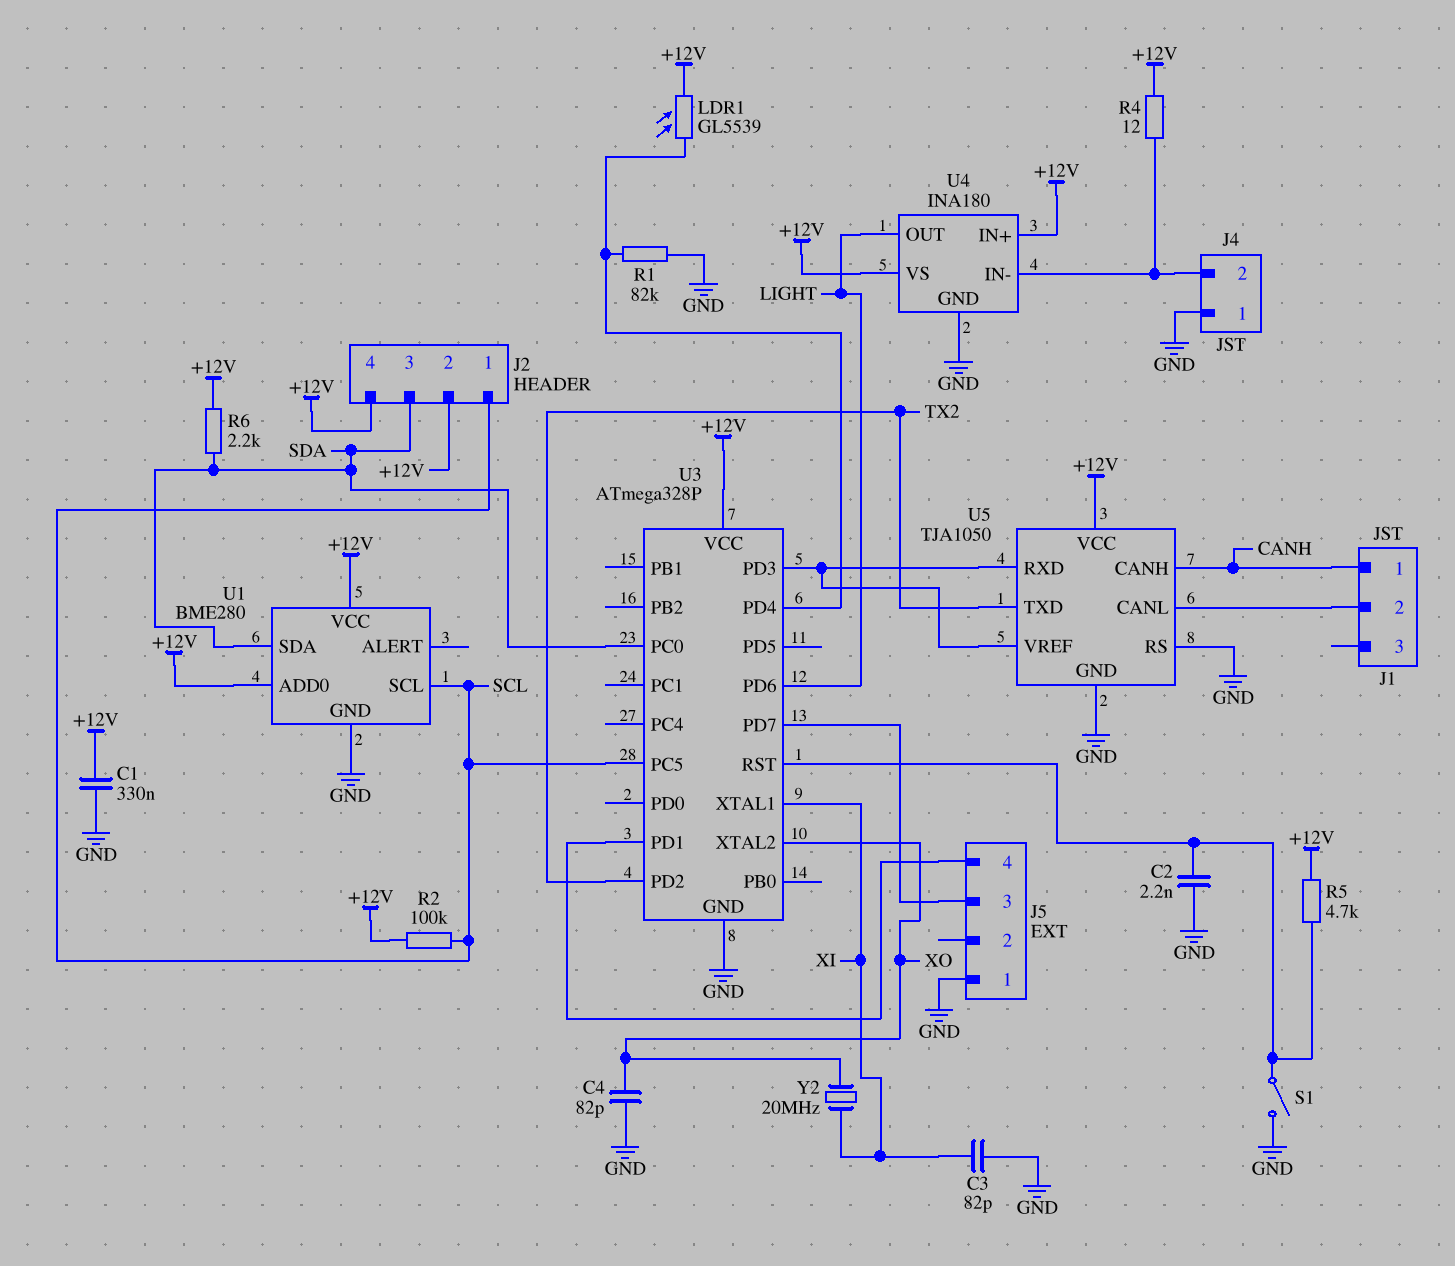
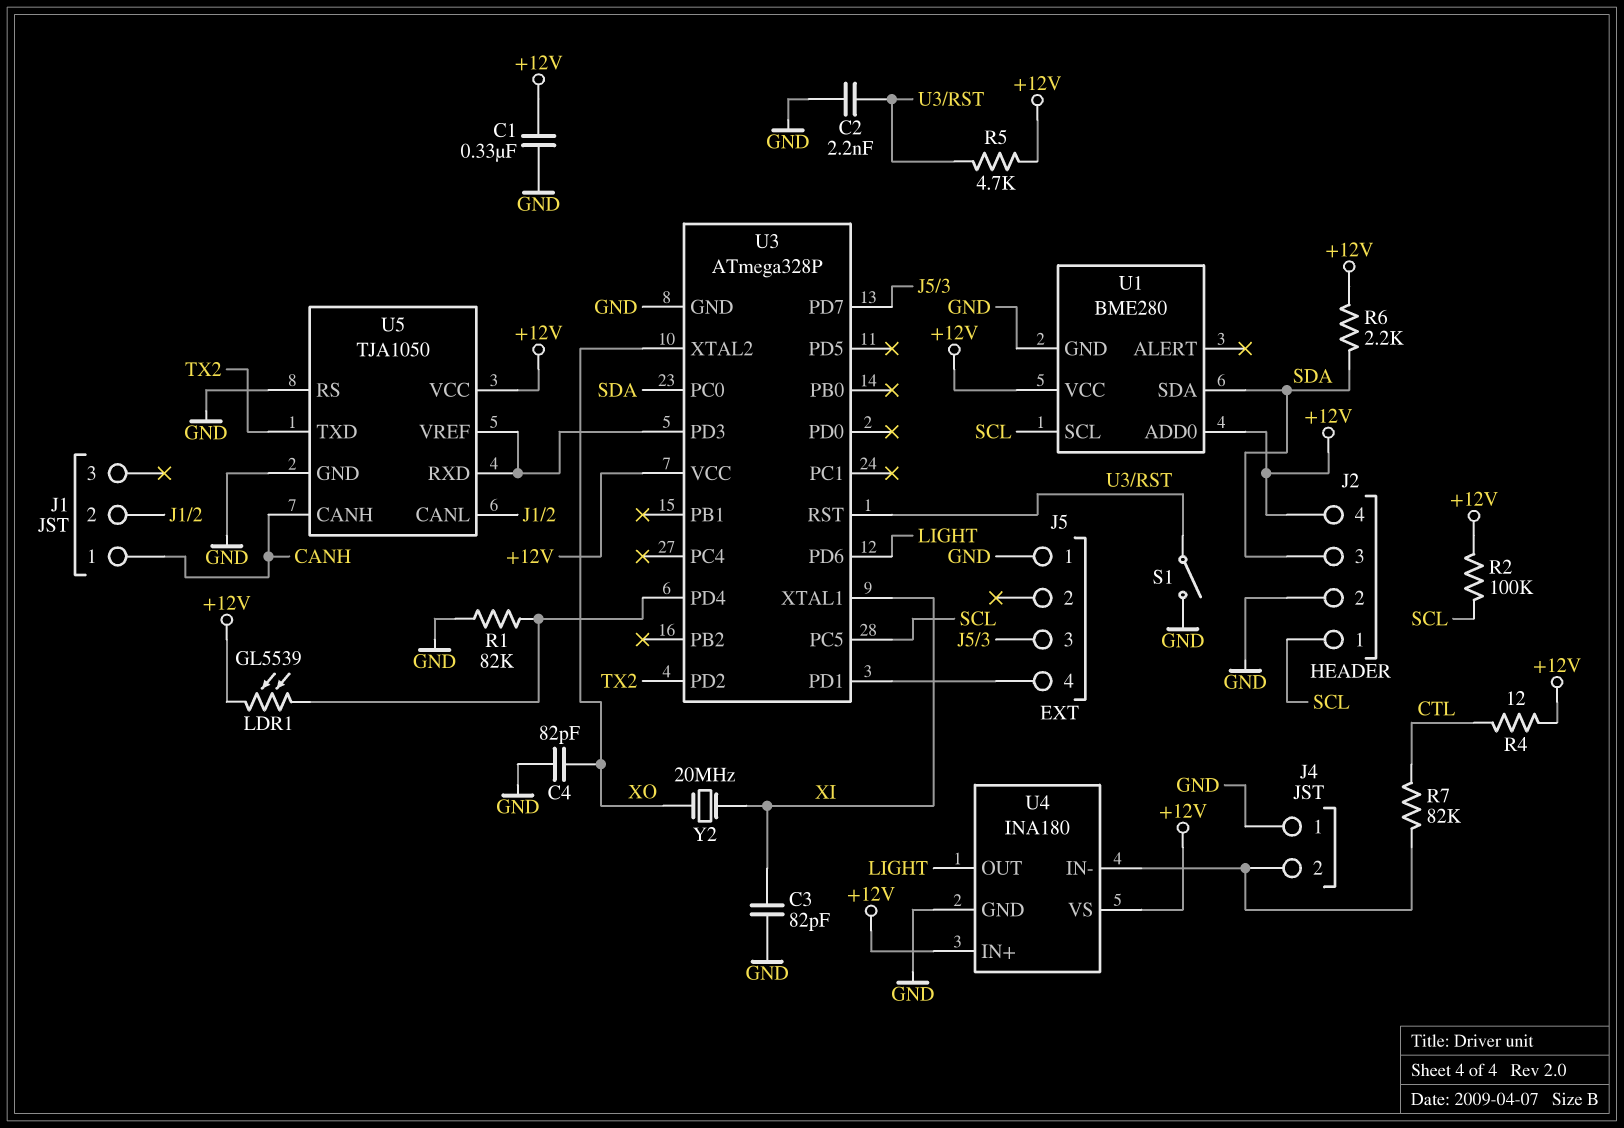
J2 pin 2: +12V -> GND
R4: 12 (+12V, J4/2) -> 12 (+12V, CTL)
R7: none -> 82k (CTL, J4/2)

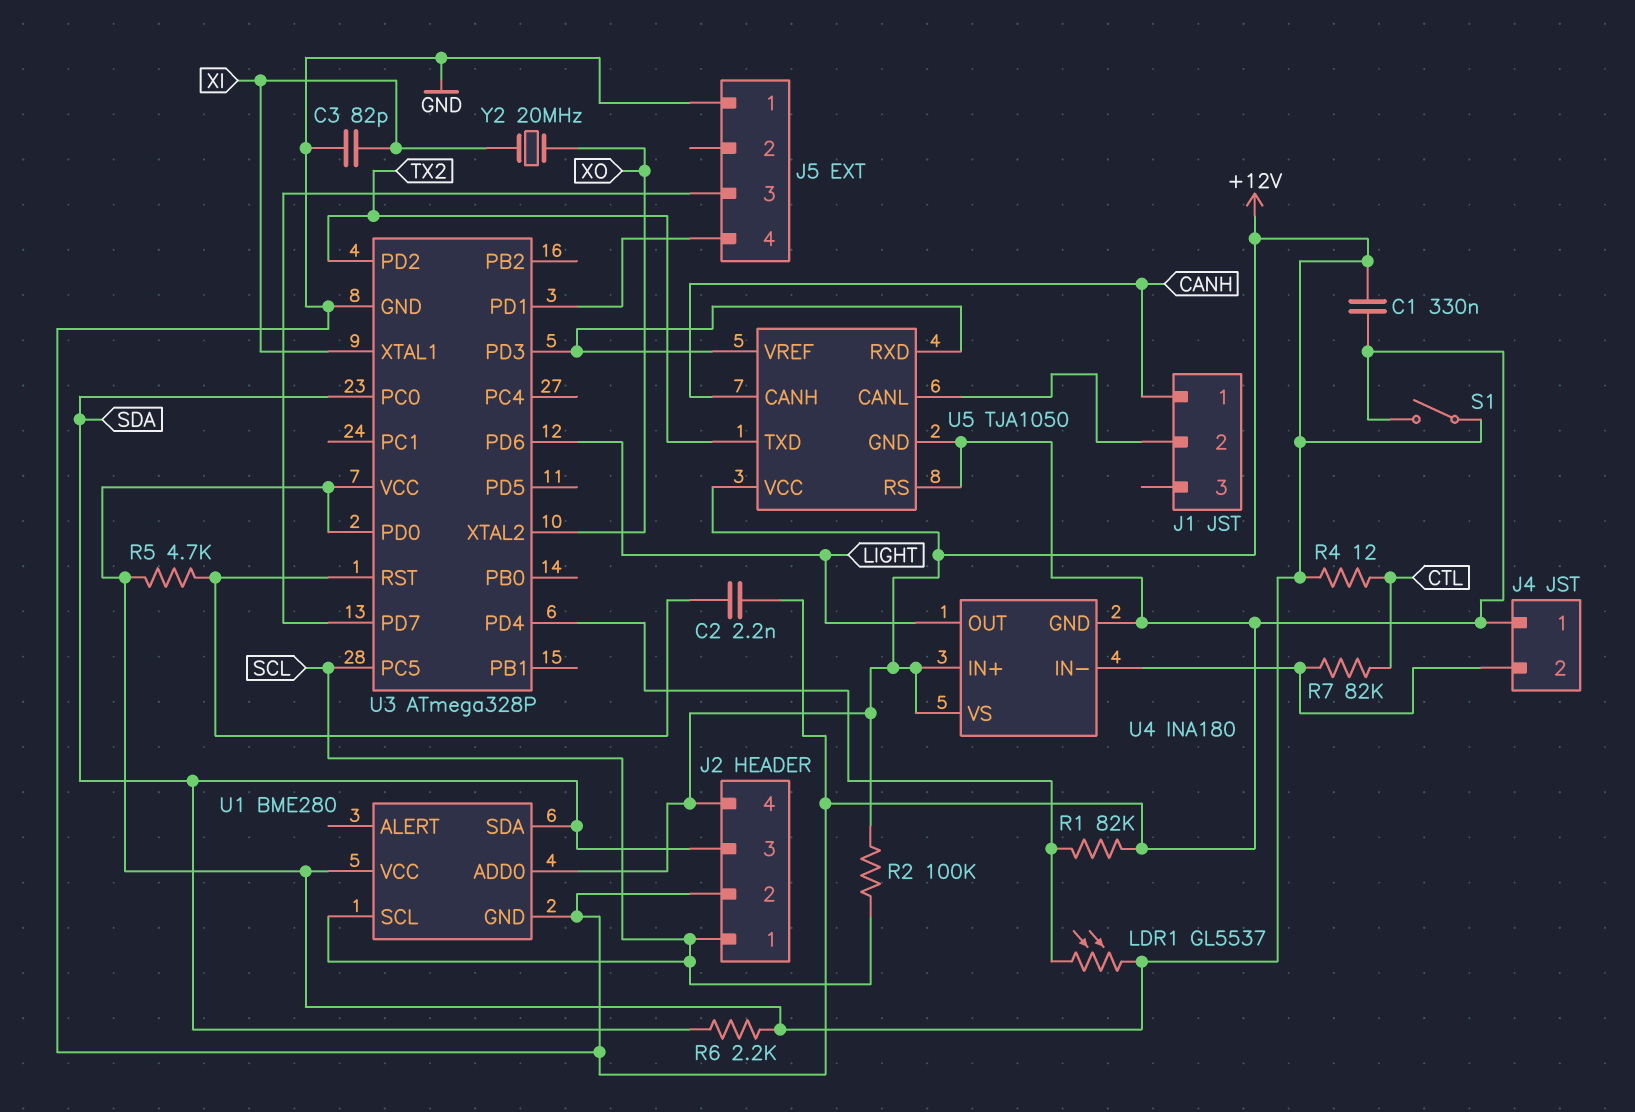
C4: 82pF (GND, XO) -> none
LDR1: GL5539 (+12V, U3/PD4) -> GL5537 (+12V, U3/PD4)
S1: switch (GND, U3/RST) -> switch (+12V, GND)
U3 pin PD0: none -> +12V

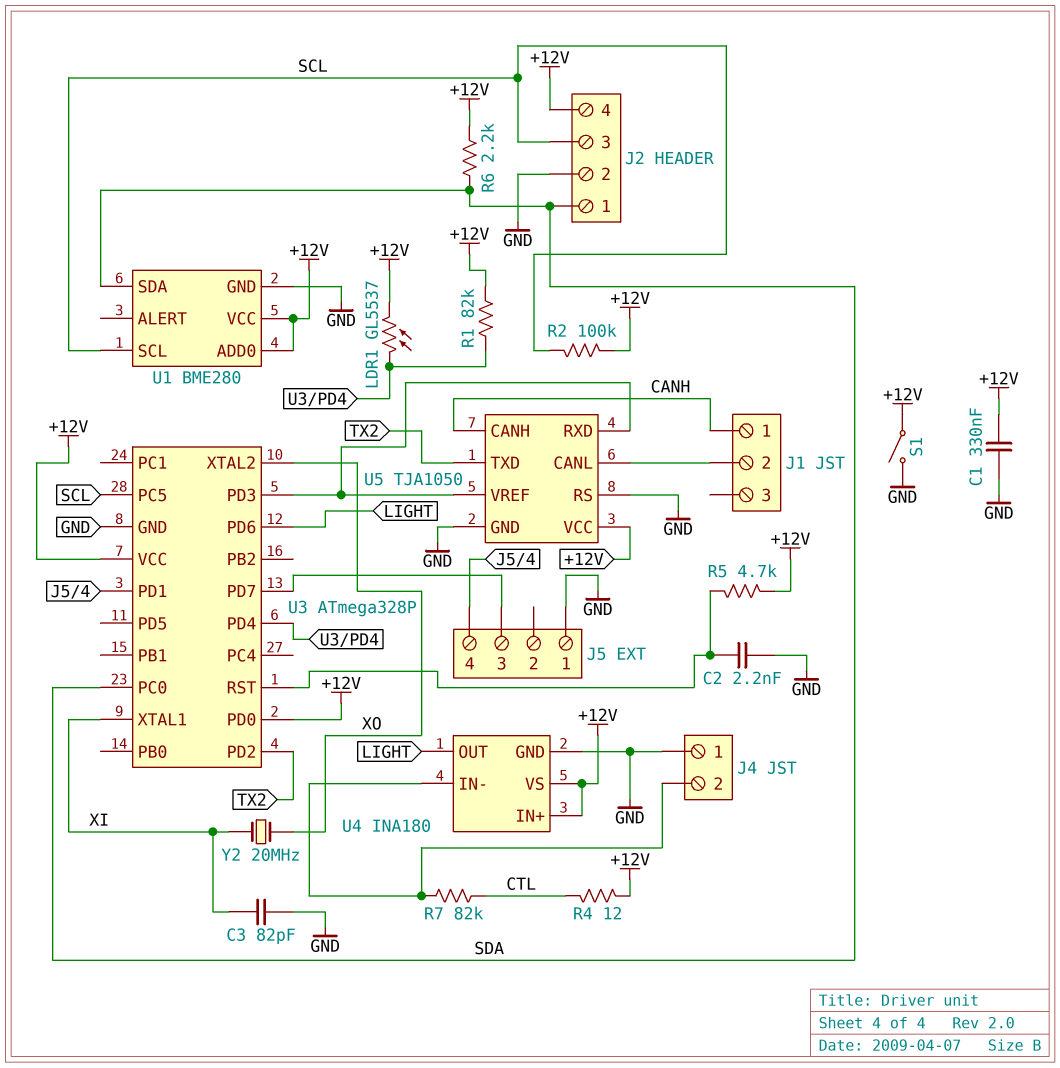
J2 pin 1: SCL -> SDA
J2 pin 3: SDA -> SCL
R1: 82k (GND, U3/PD4) -> 82k (+12V, U3/PD4)

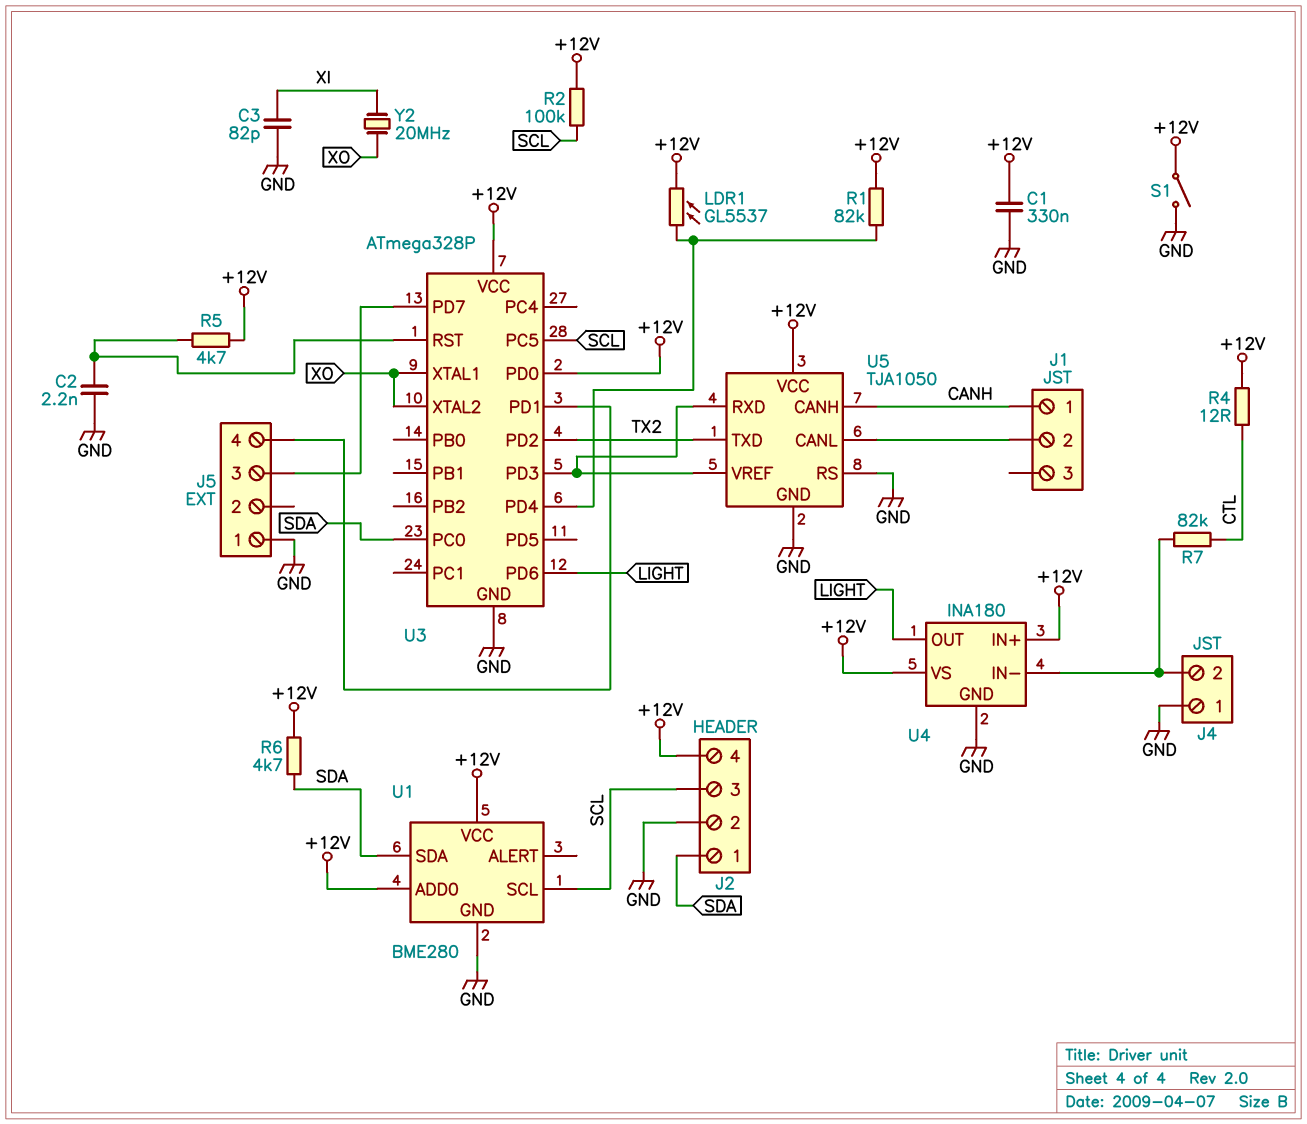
R6: 2.2k (+12V, SDA) -> 4.7k (+12V, SDA)
U3 pin XTAL1: XI -> XO

